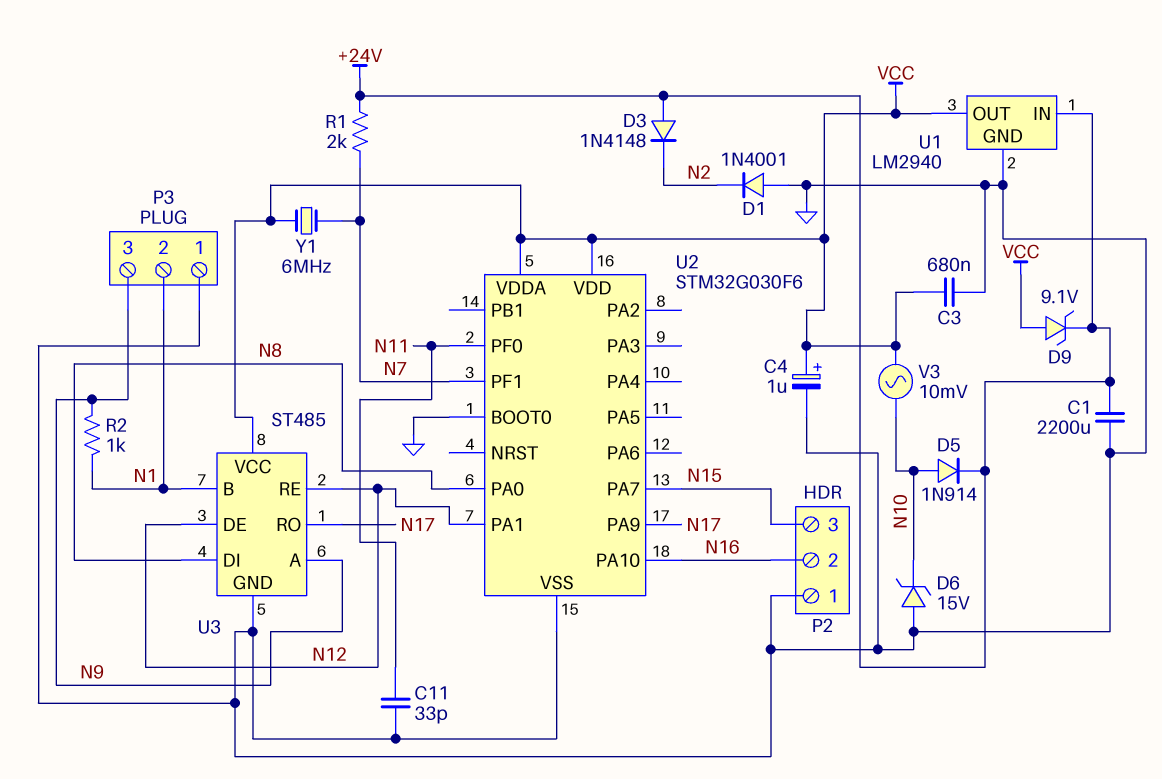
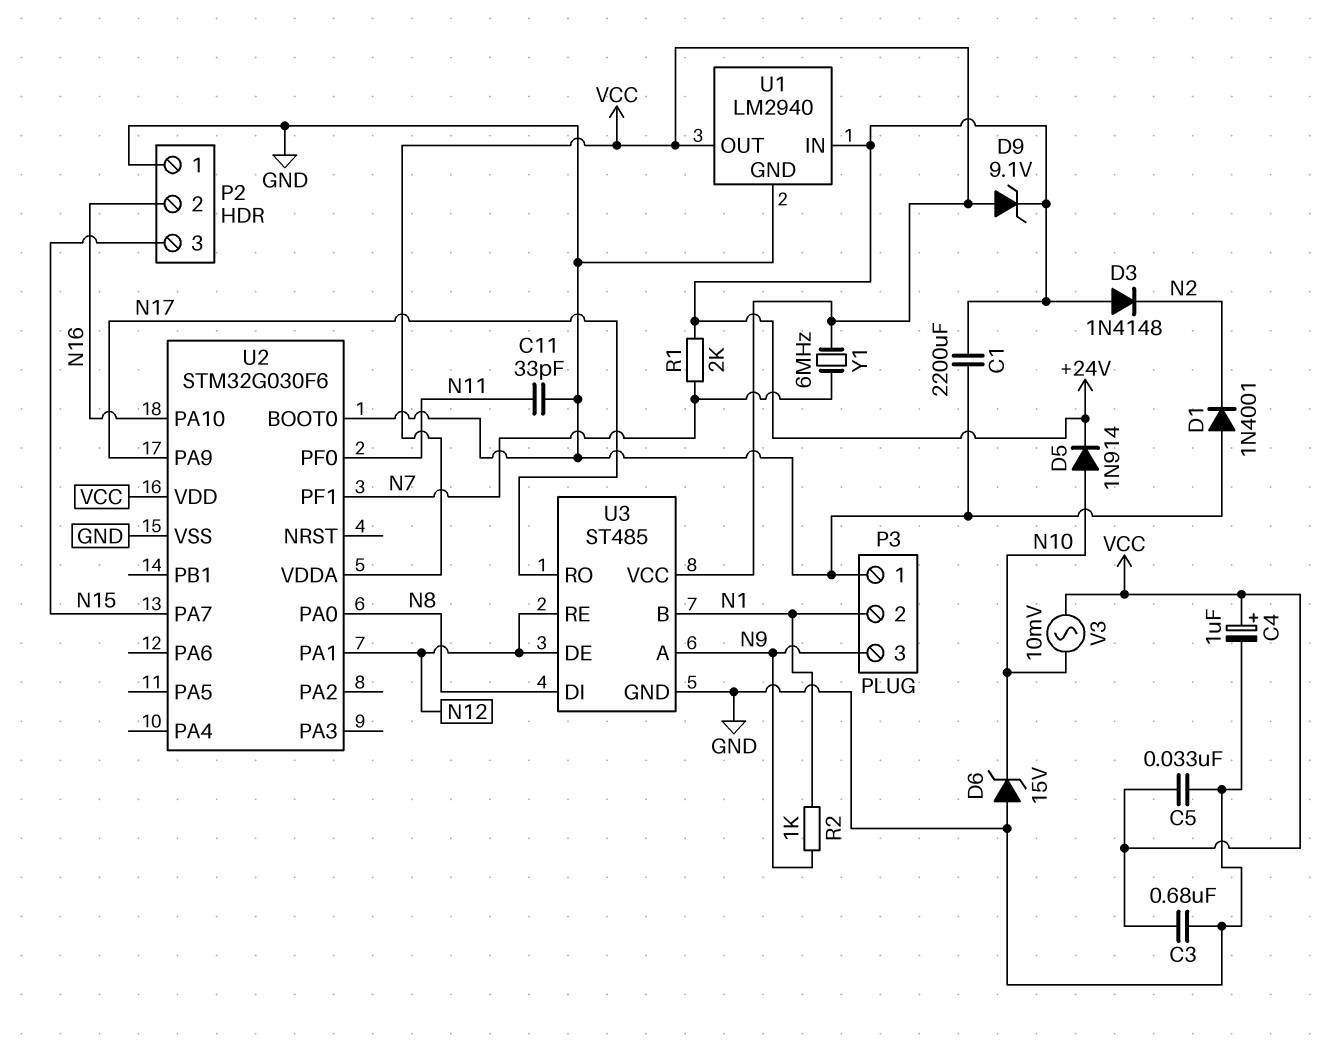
C5: none -> 33nF (GND, VCC)

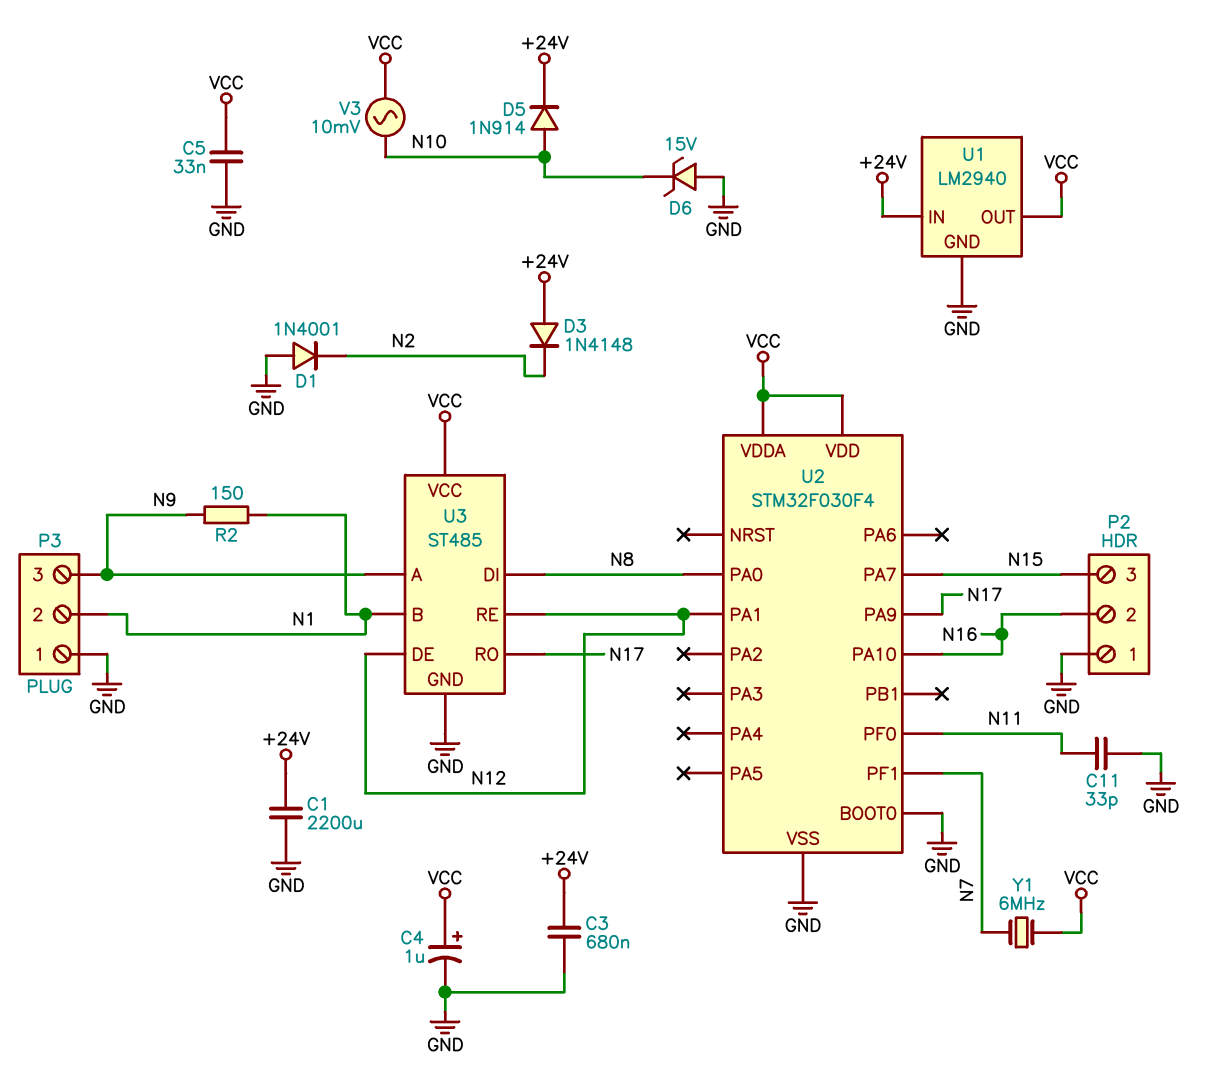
C3: 680nF (GND, VCC) -> 680nF (+24V, GND)
D9: zener 9.1V (A VCC, K +24V) -> none
R1: 2k (+24V, N7) -> none
R2: 1k (N1, N9) -> 150 (N1, N9)
U2: STM32G030F6 -> STM32F030F4

